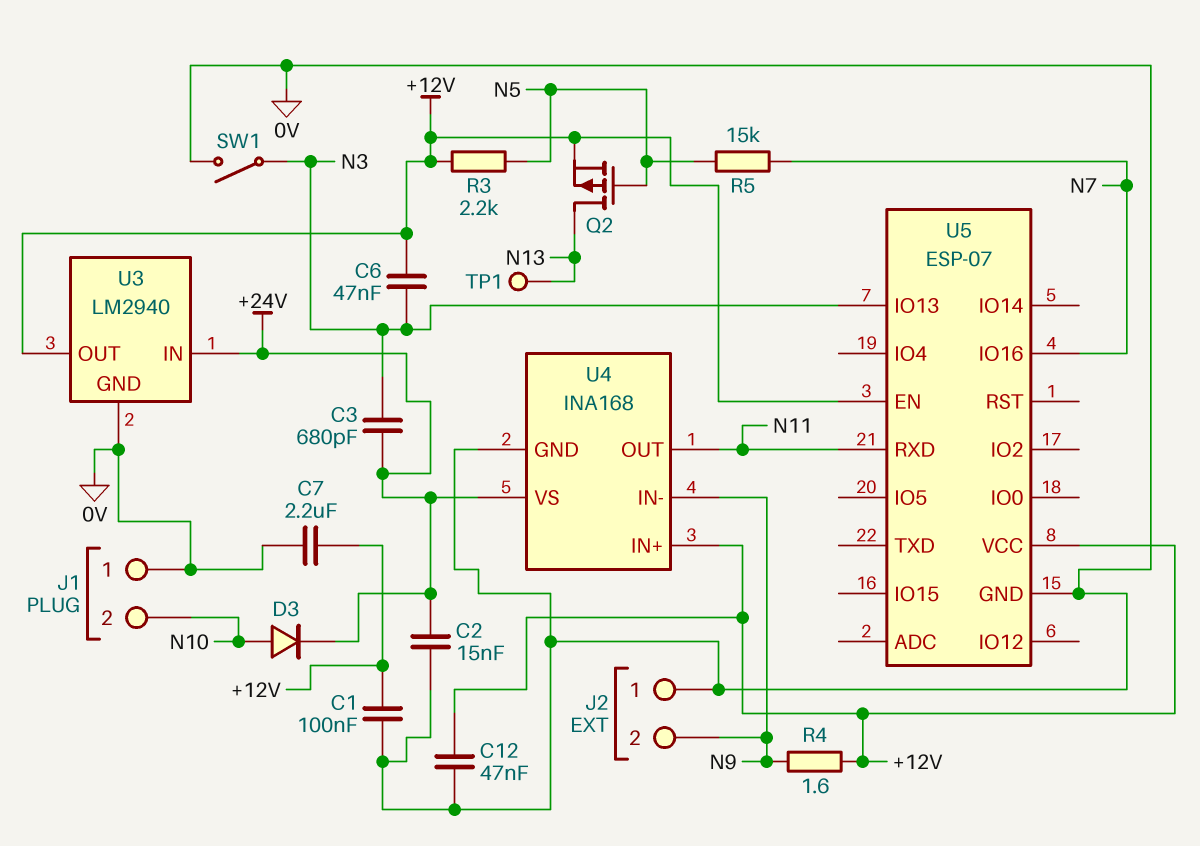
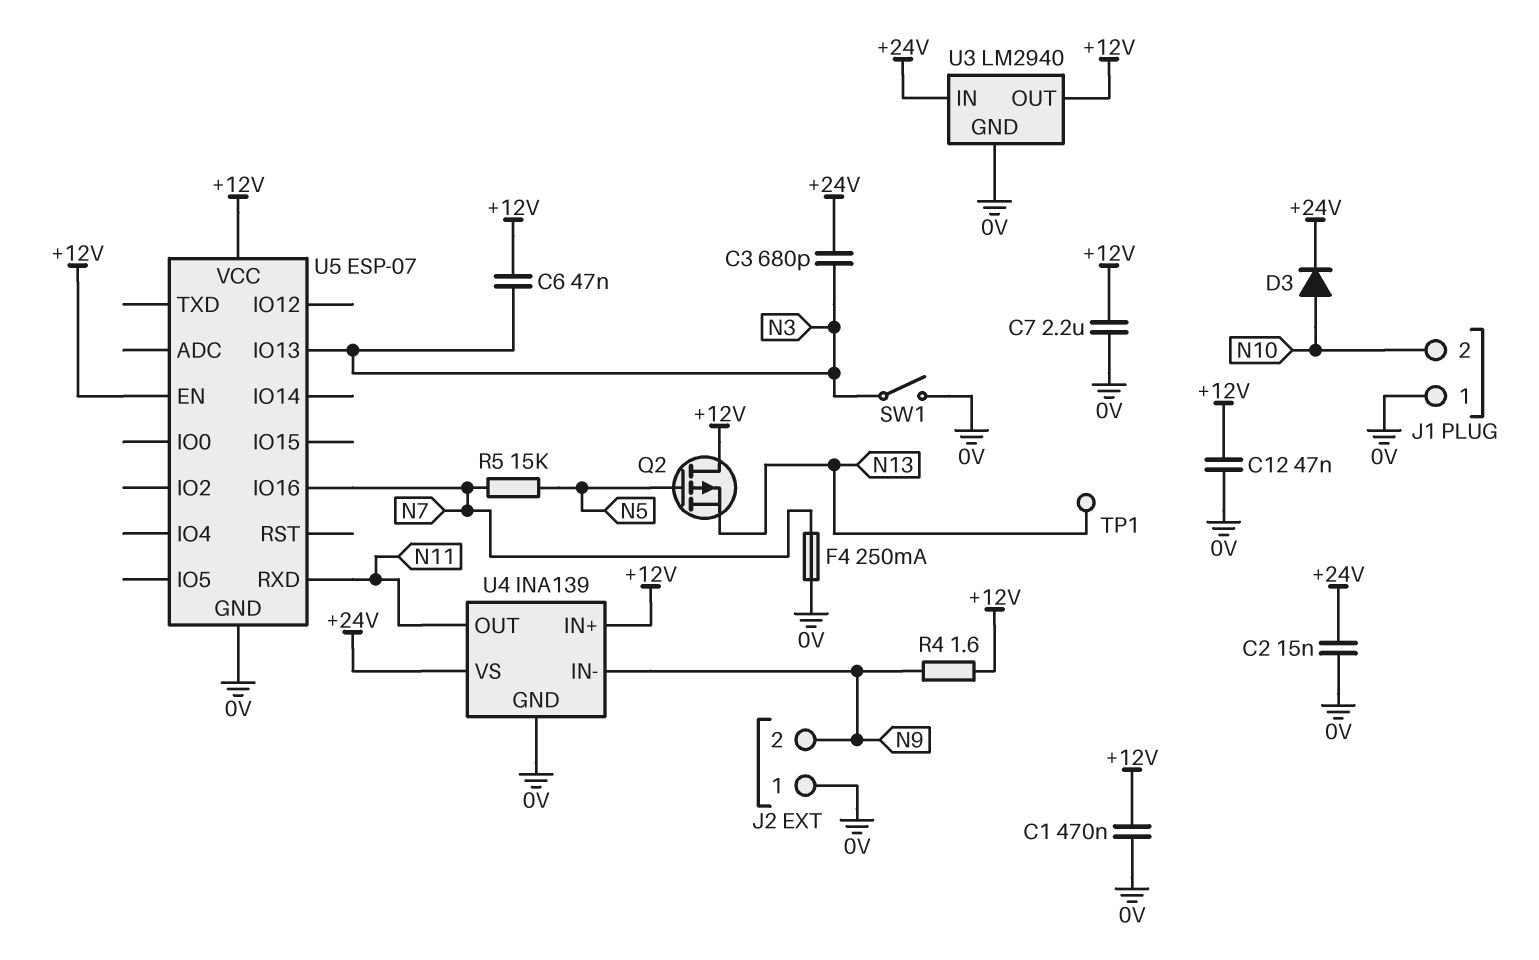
C1: 100nF (+12V, 0V) -> 470nF (+12V, 0V)
F4: none -> 250mA (0V, N7)
Q2: PMOS (G N5, D N13, S +12V) -> PMOS (G N5, D +12V, S N13)
R3: 2.2k (+12V, N5) -> none
U4: INA168 -> INA139

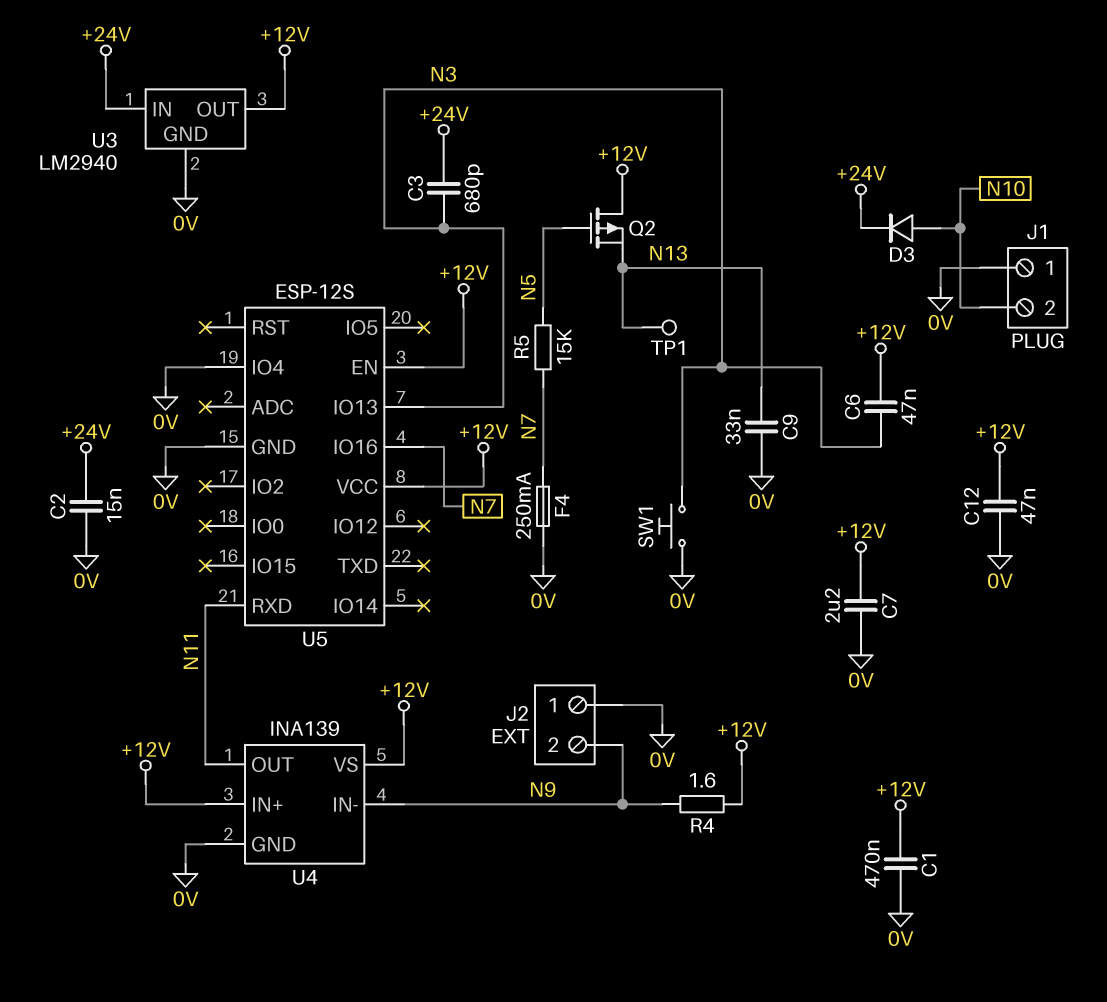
C9: none -> 33nF (0V, N13)
SW1: switch (0V, N3) -> button (0V, N3)
U4 pin VS: +24V -> +12V
U5: ESP-07 -> ESP-12S
U5 pin IO4: none -> 0V

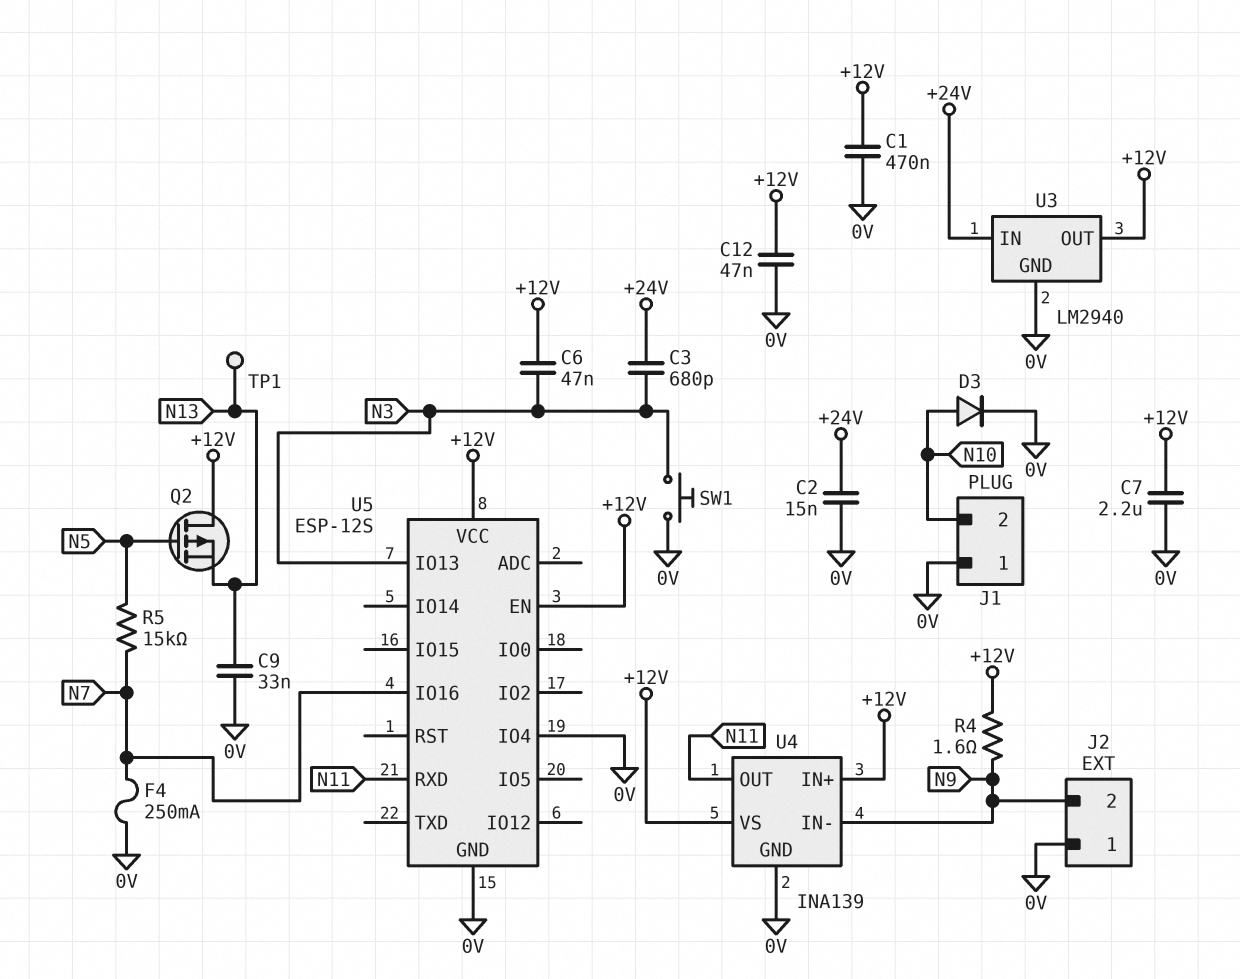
D3: diode (A N10, K +24V) -> diode (A N10, K 0V)

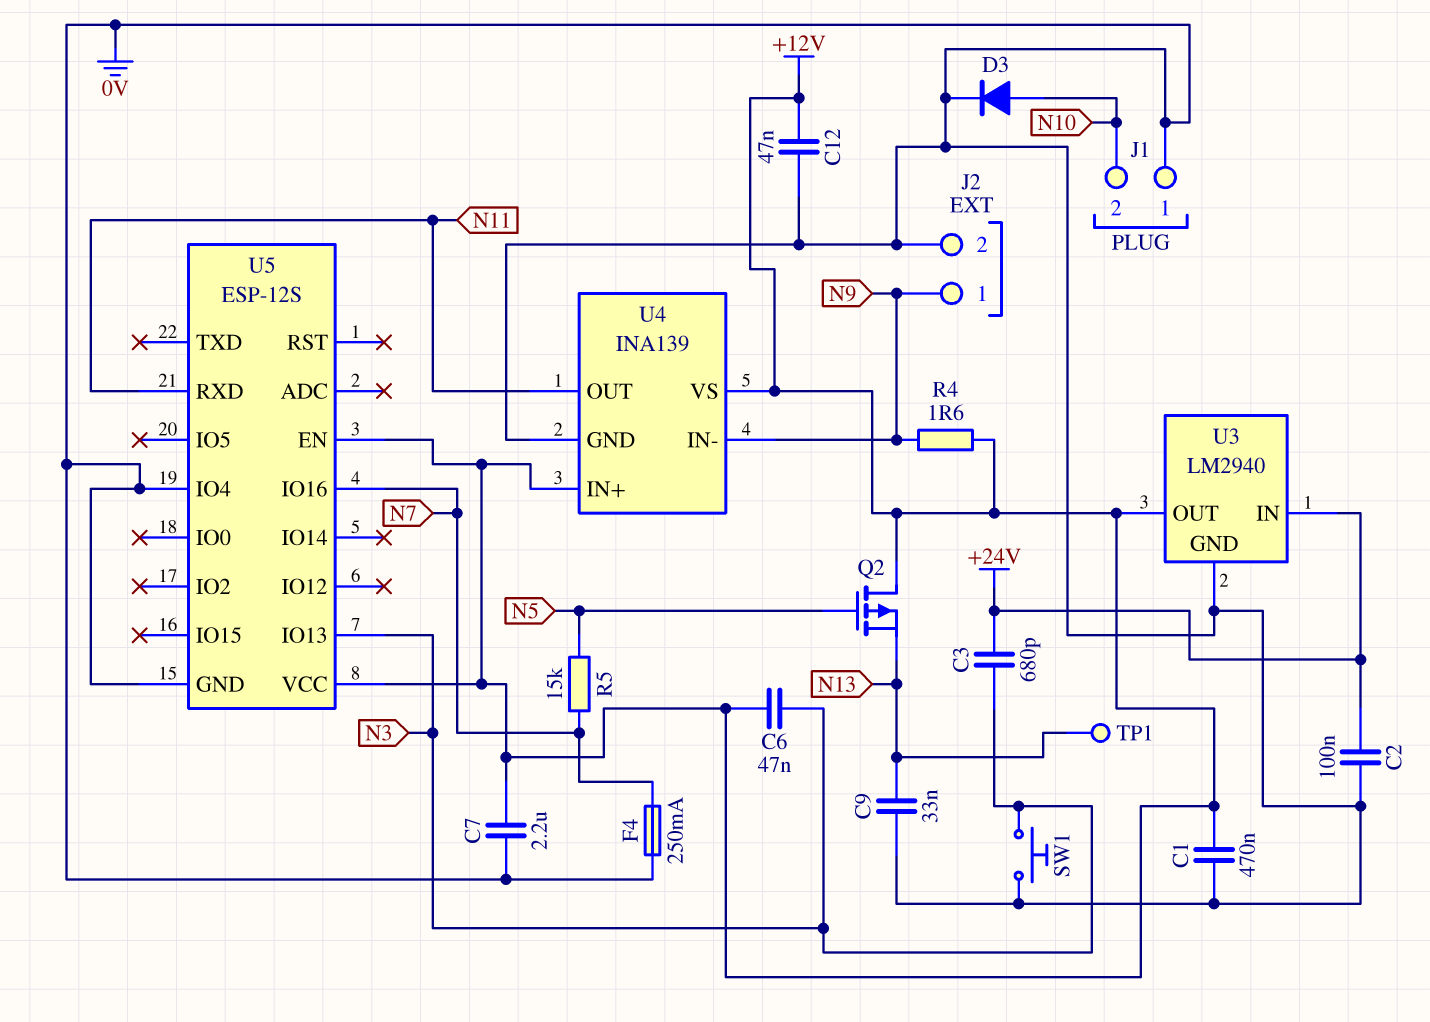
C2: 15nF (+24V, 0V) -> 100nF (+24V, 0V)
J2 pin 1: 0V -> N9
J2 pin 2: N9 -> 0V

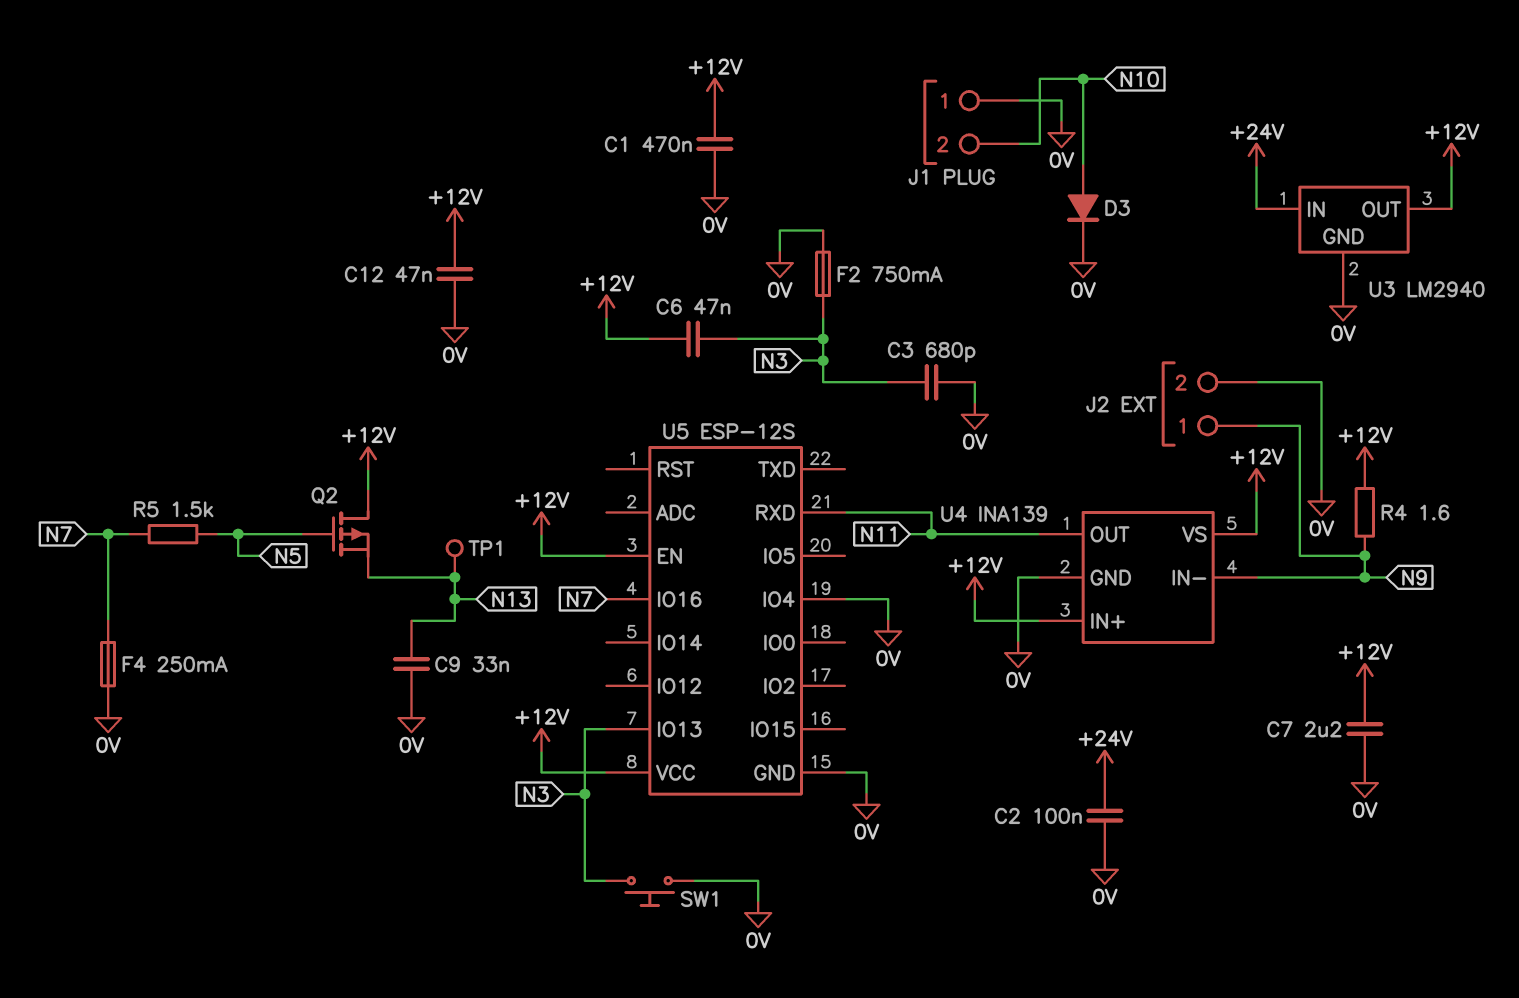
C3: 680pF (+24V, N3) -> 680pF (0V, N3)
F2: none -> 750mA (0V, N3)
R5: 15k (N5, N7) -> 1.5k (N5, N7)

